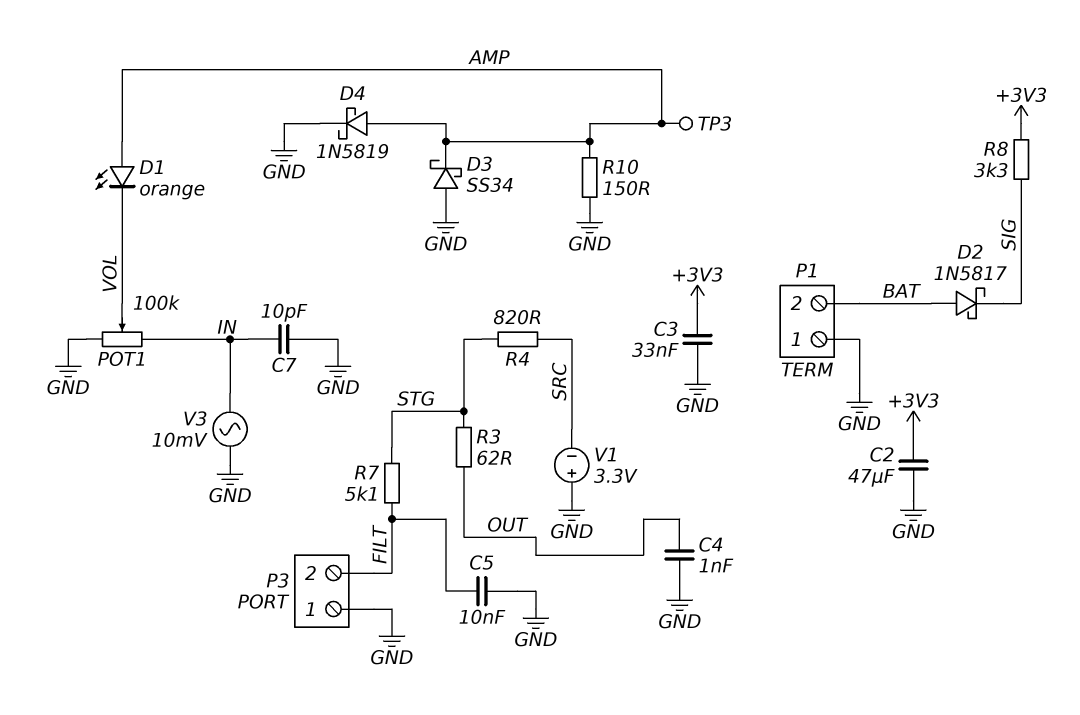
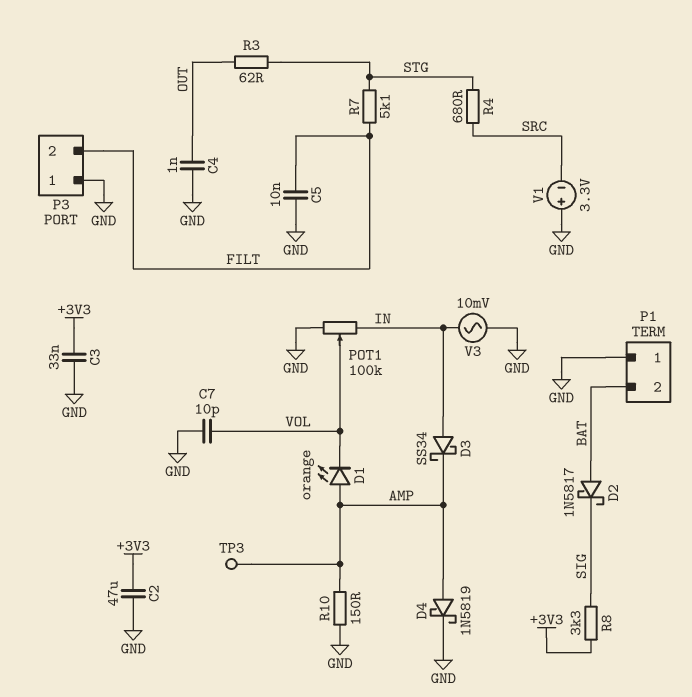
C7: 10pF (GND, IN) -> 10pF (GND, VOL)
D3: schottky SS34 (A GND, K AMP) -> schottky SS34 (A IN, K AMP)
R4: 820 (SRC, STG) -> 680 (SRC, STG)

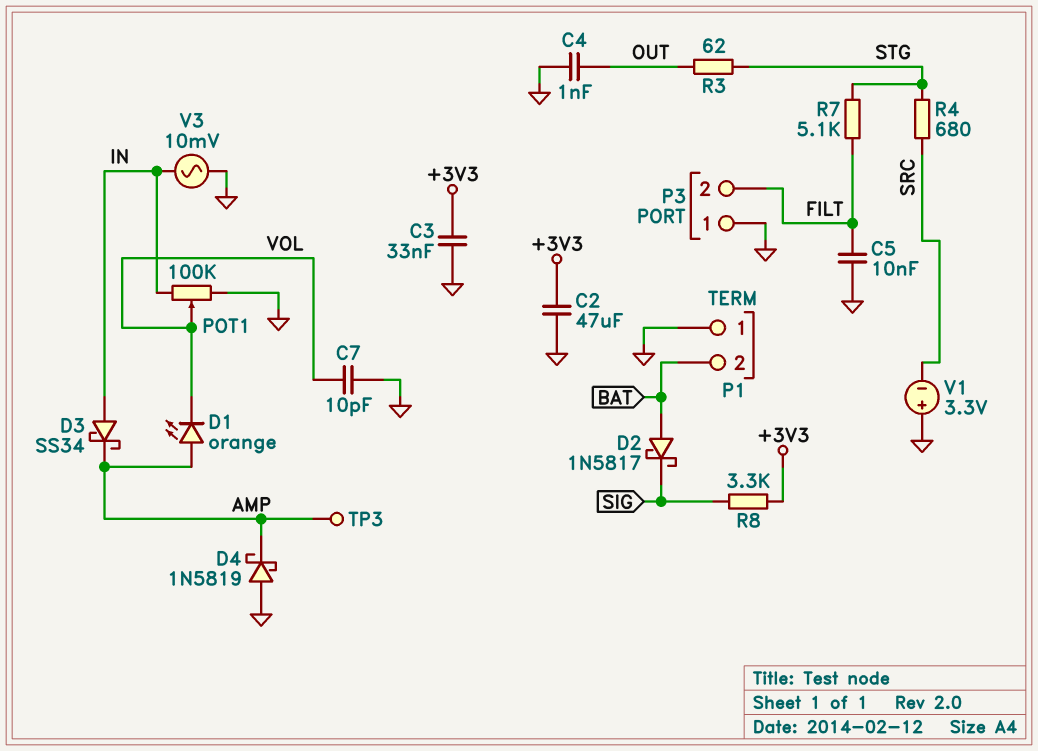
D4: schottky 1N5819 (A AMP, K GND) -> schottky 1N5819 (A GND, K AMP)
R10: 150 (AMP, GND) -> none

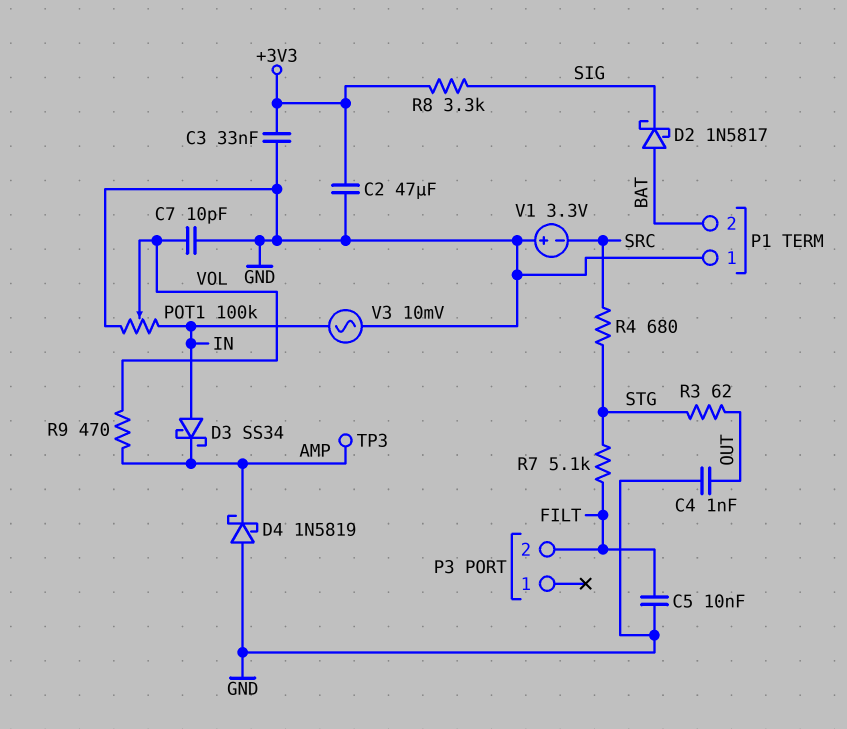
D1: LED orange (A AMP, K VOL) -> none
P3 pin 1: GND -> none
R9: none -> 470 (AMP, VOL)

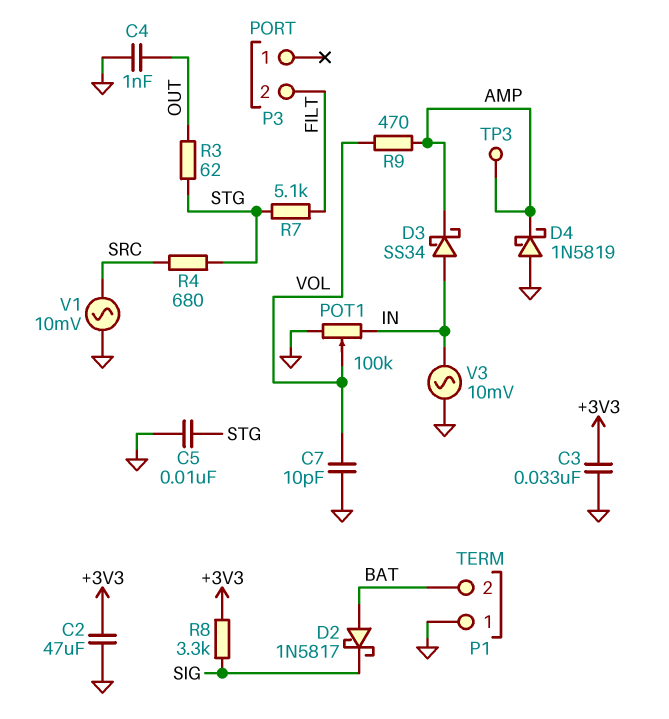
C5: 10nF (FILT, GND) -> 10nF (GND, STG)
V1: 3.3V (plus GND, minus SRC) -> AC 10mV (GND, SRC)

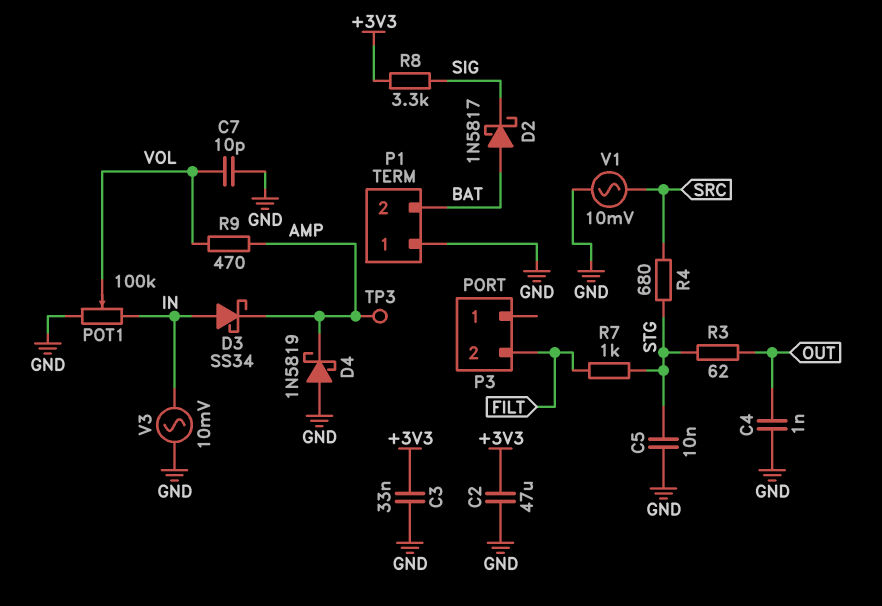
R7: 5.1k (FILT, STG) -> 1k (FILT, STG)

